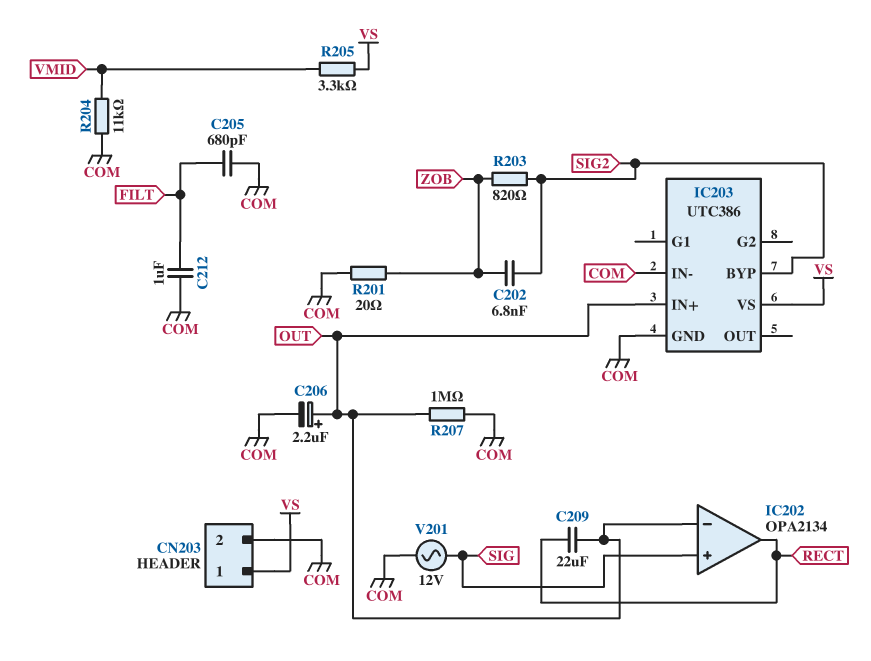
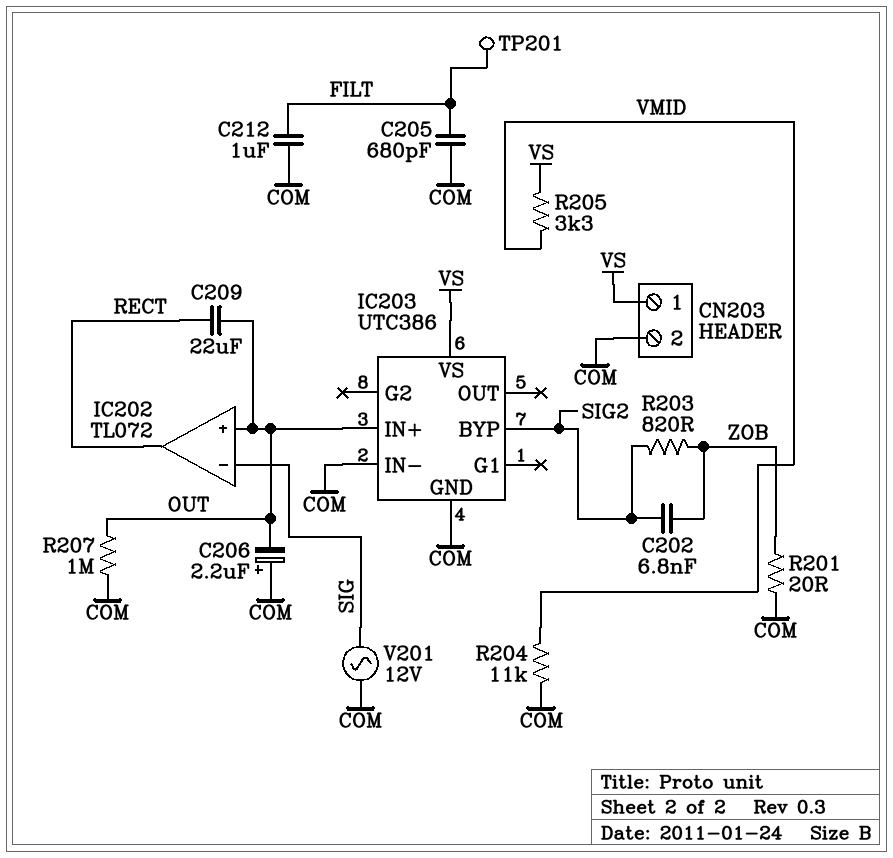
C206: 2.2uF (plus OUT, minus COM) -> 2.2uF (plus COM, minus OUT)
IC202: OPA2134 -> TL072
IC202 pin in+: SIG -> OUT
IC202 pin in-: OUT -> SIG
TP201: none -> test point (FILT)

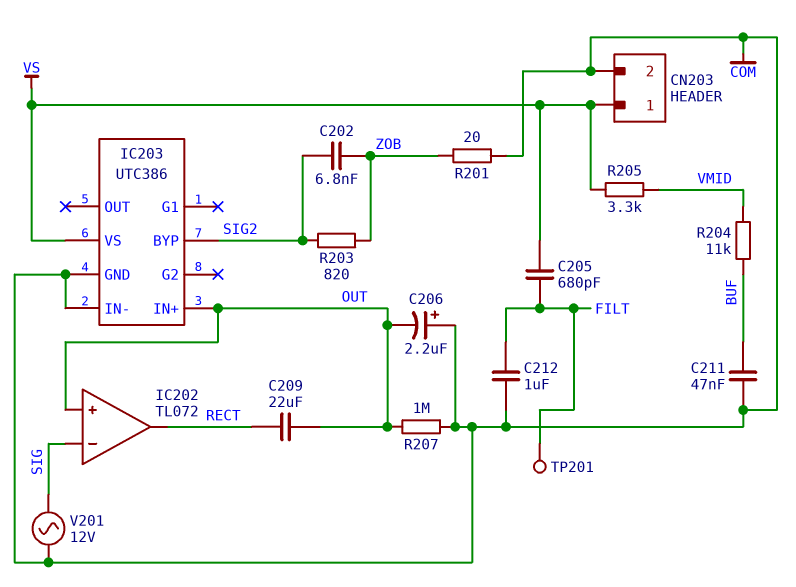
C205: 680pF (COM, FILT) -> 680pF (FILT, VS)
C211: none -> 47nF (BUF, COM)
R204: 11k (COM, VMID) -> 11k (BUF, VMID)

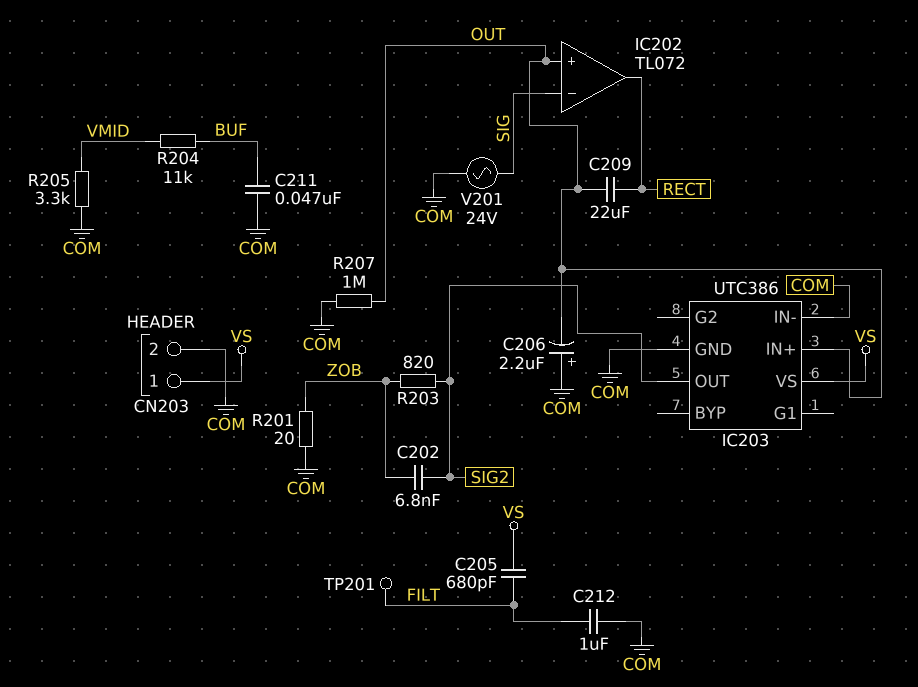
IC203 pin BYP: SIG2 -> none
IC203 pin OUT: none -> SIG2
R205: 3.3k (VMID, VS) -> 3.3k (COM, VMID)
V201: AC 12V (COM, SIG) -> AC 24V (COM, SIG)

